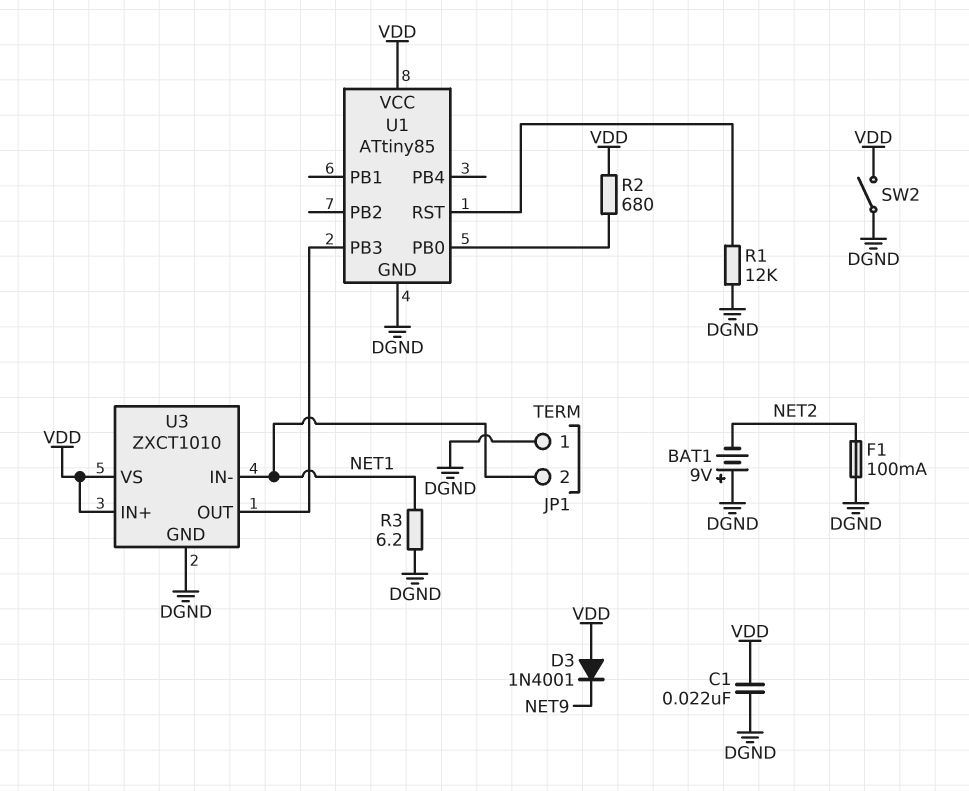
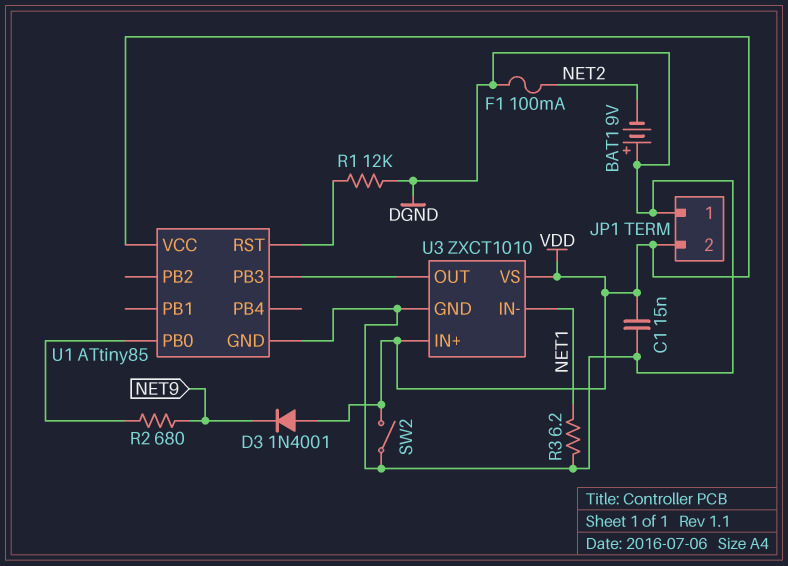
C1: 22nF (DGND, VDD) -> 15nF (DGND, VDD)
JP1 pin 2: NET1 -> VDD
R2: 680 (U1/PB0, VDD) -> 680 (NET9, U1/PB0)

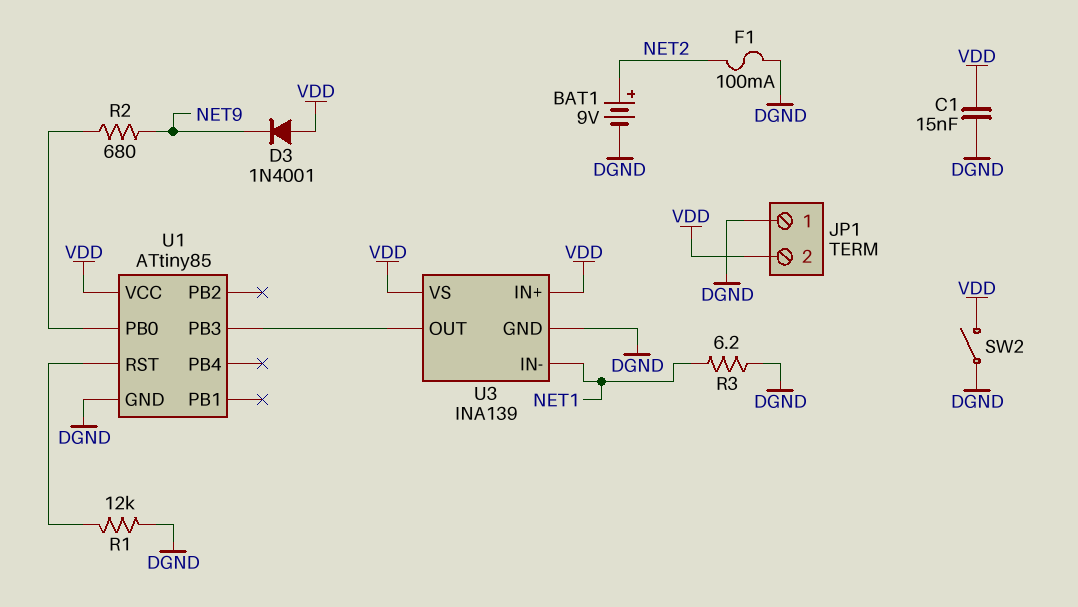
BAT1: 9V (plus DGND, minus NET2) -> 9V (plus NET2, minus DGND)
U3: ZXCT1010 -> INA139

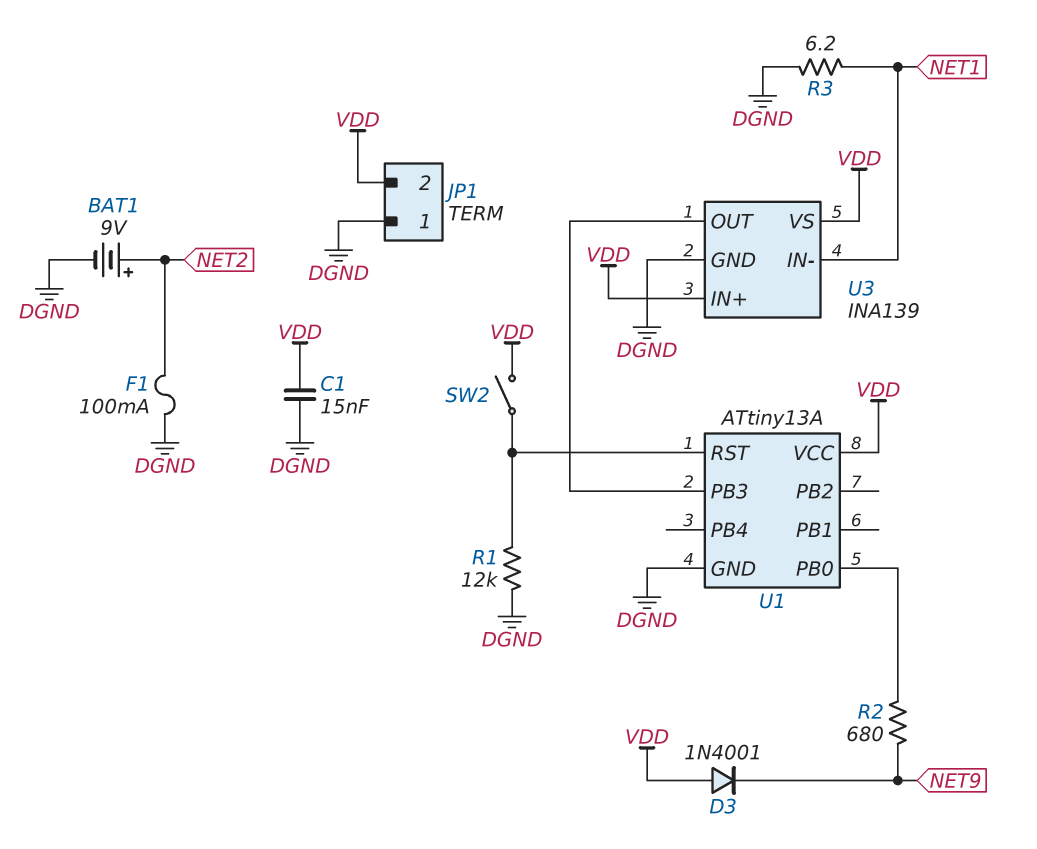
SW2: switch (DGND, VDD) -> switch (U1/RST, VDD)
U1: ATtiny85 -> ATtiny13A

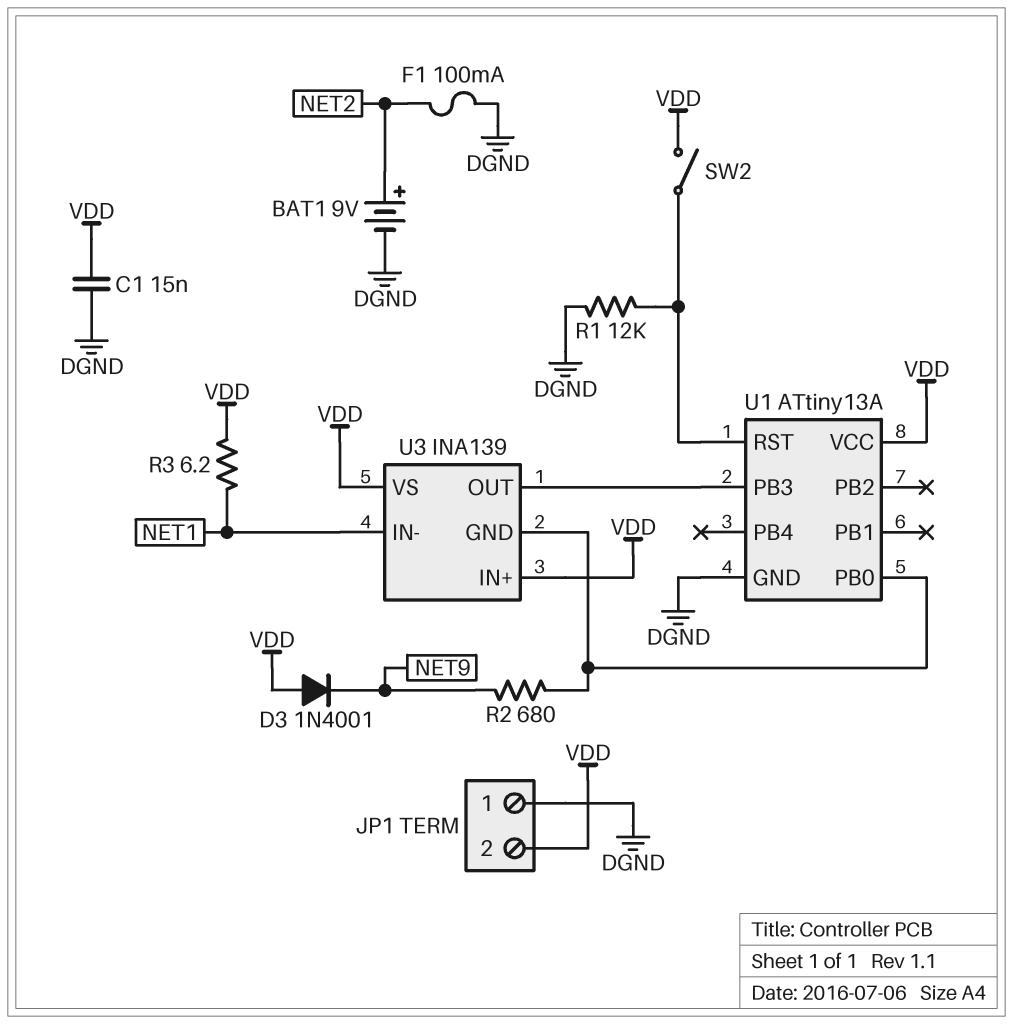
R3: 6.2 (DGND, NET1) -> 6.2 (NET1, VDD)
U3 pin GND: DGND -> U1/PB0

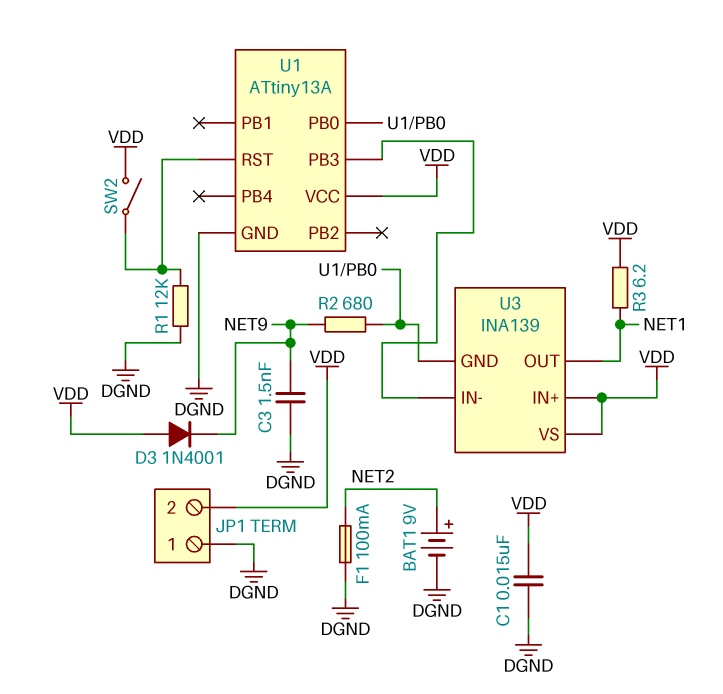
C3: none -> 1.5nF (DGND, NET9)
U3 pin IN-: NET1 -> U1/PB3
U3 pin OUT: U1/PB3 -> NET1

